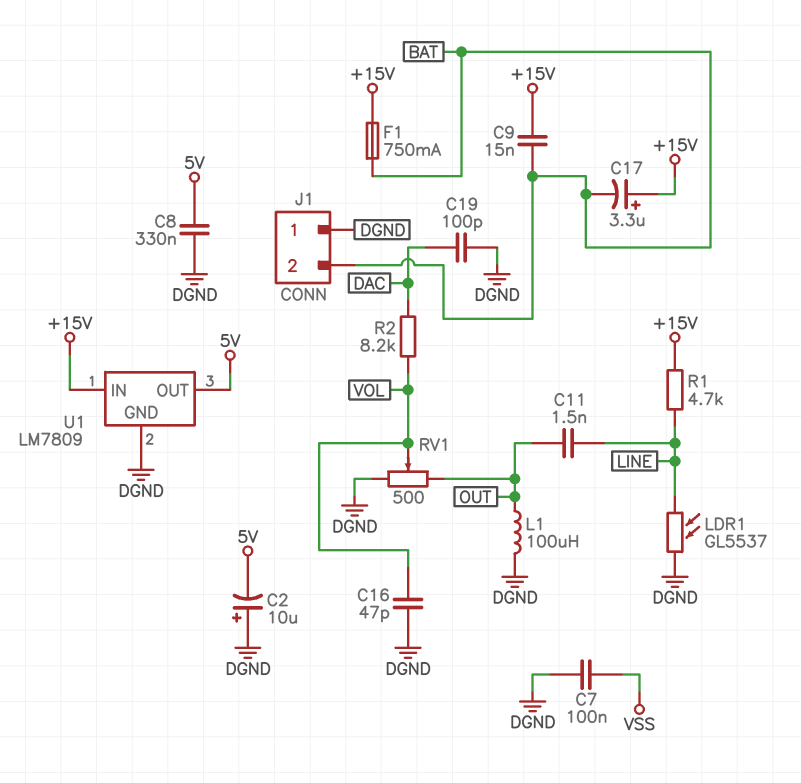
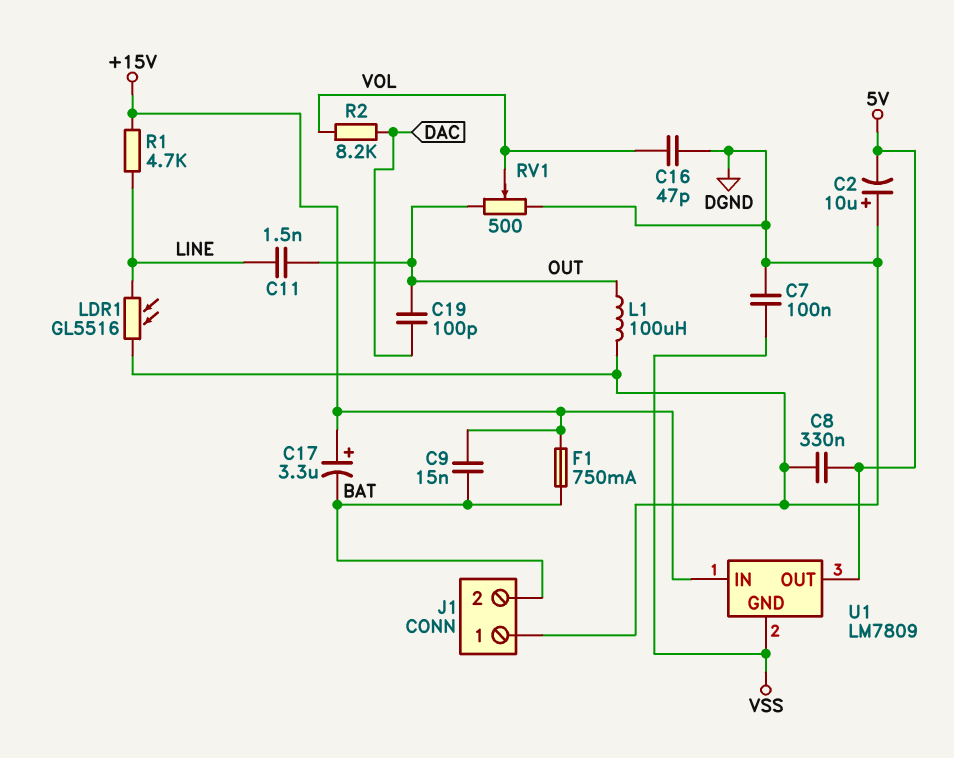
C19: 100pF (DAC, DGND) -> 100pF (DAC, OUT)
LDR1: GL5537 (DGND, LINE) -> GL5516 (DGND, LINE)
U1 pin GND: DGND -> VSS

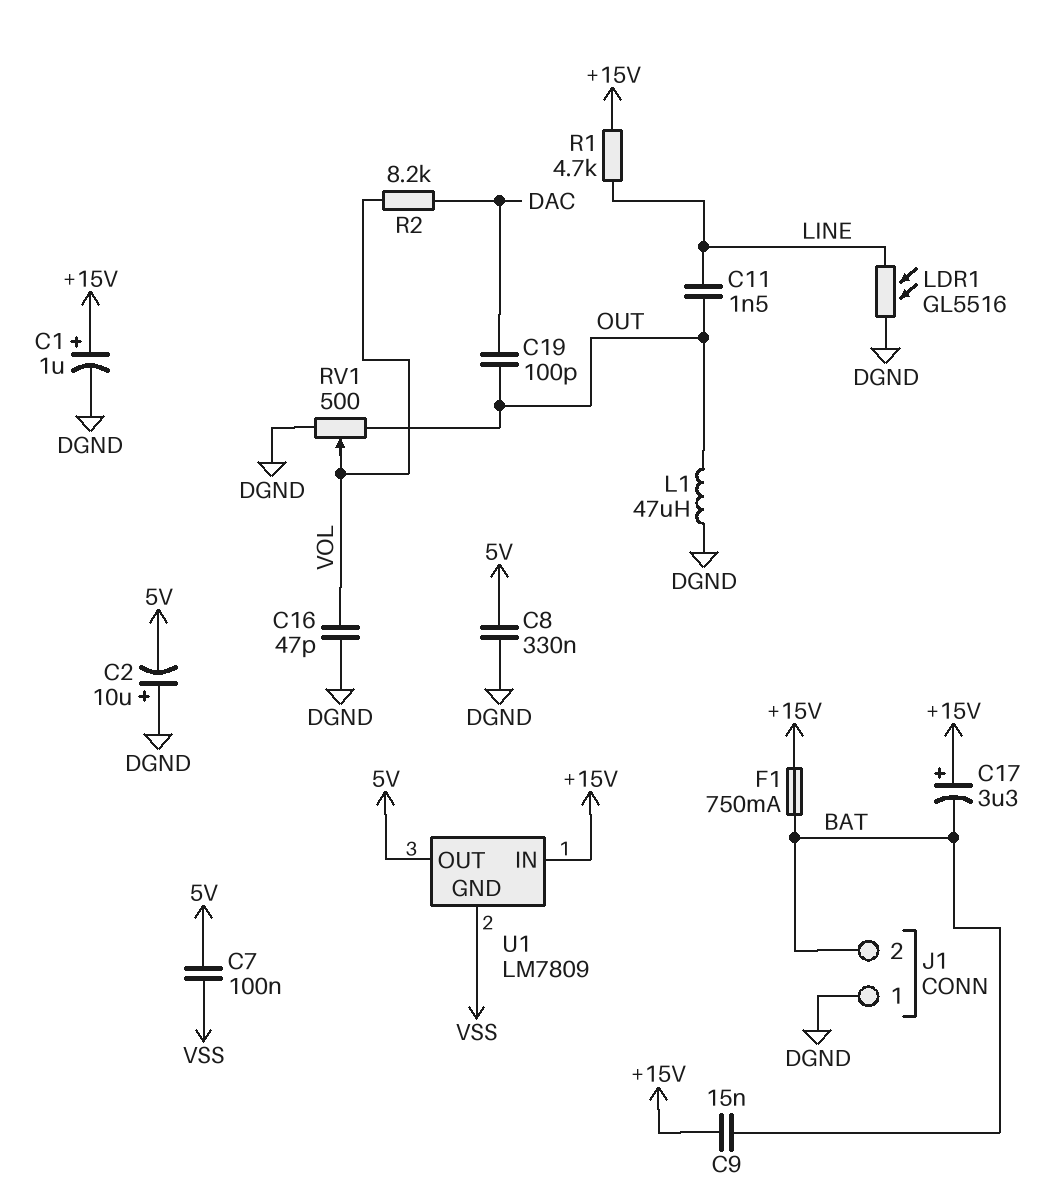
C1: none -> 1uF (plus +15V, minus DGND)
C7: 100nF (DGND, VSS) -> 100nF (5V, VSS)
L1: 100uH (DGND, OUT) -> 47uH (DGND, OUT)

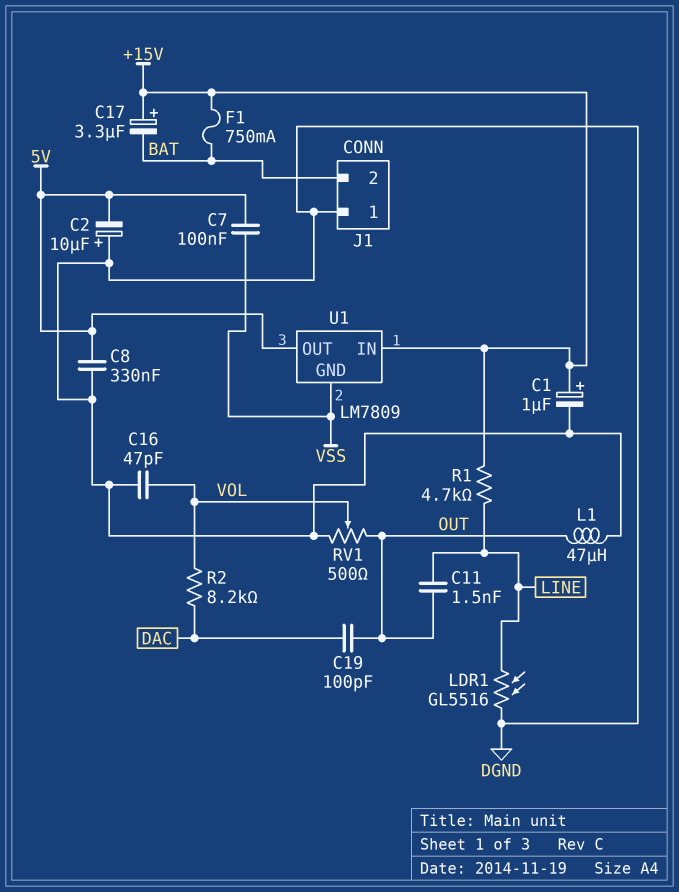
C9: 15nF (+15V, BAT) -> none

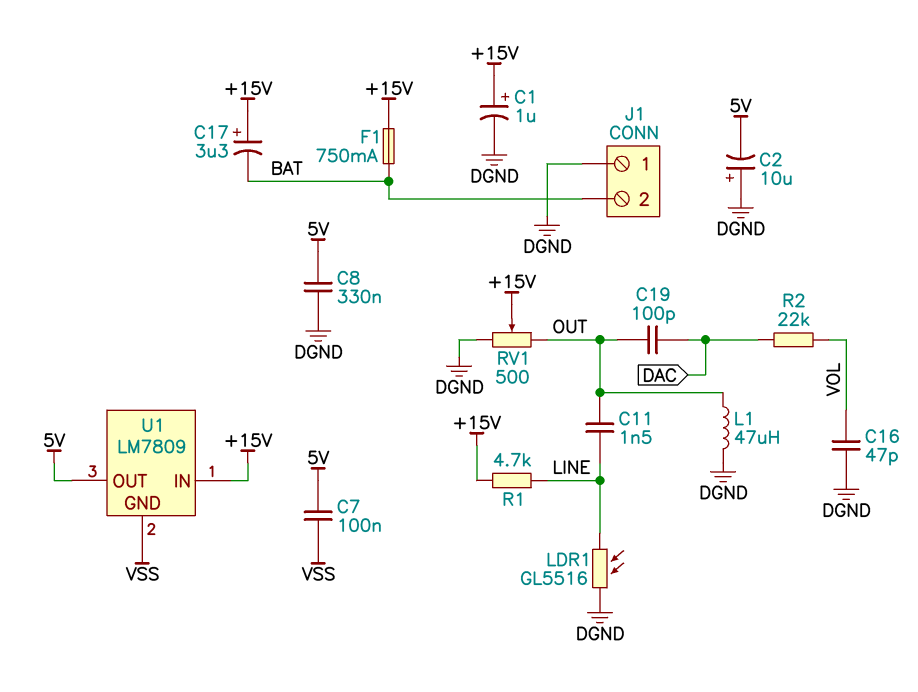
R2: 8.2k (DAC, VOL) -> 22k (DAC, VOL)
RV1: 500 (DGND, OUT, wiper VOL) -> 500 (DGND, OUT, wiper +15V)

